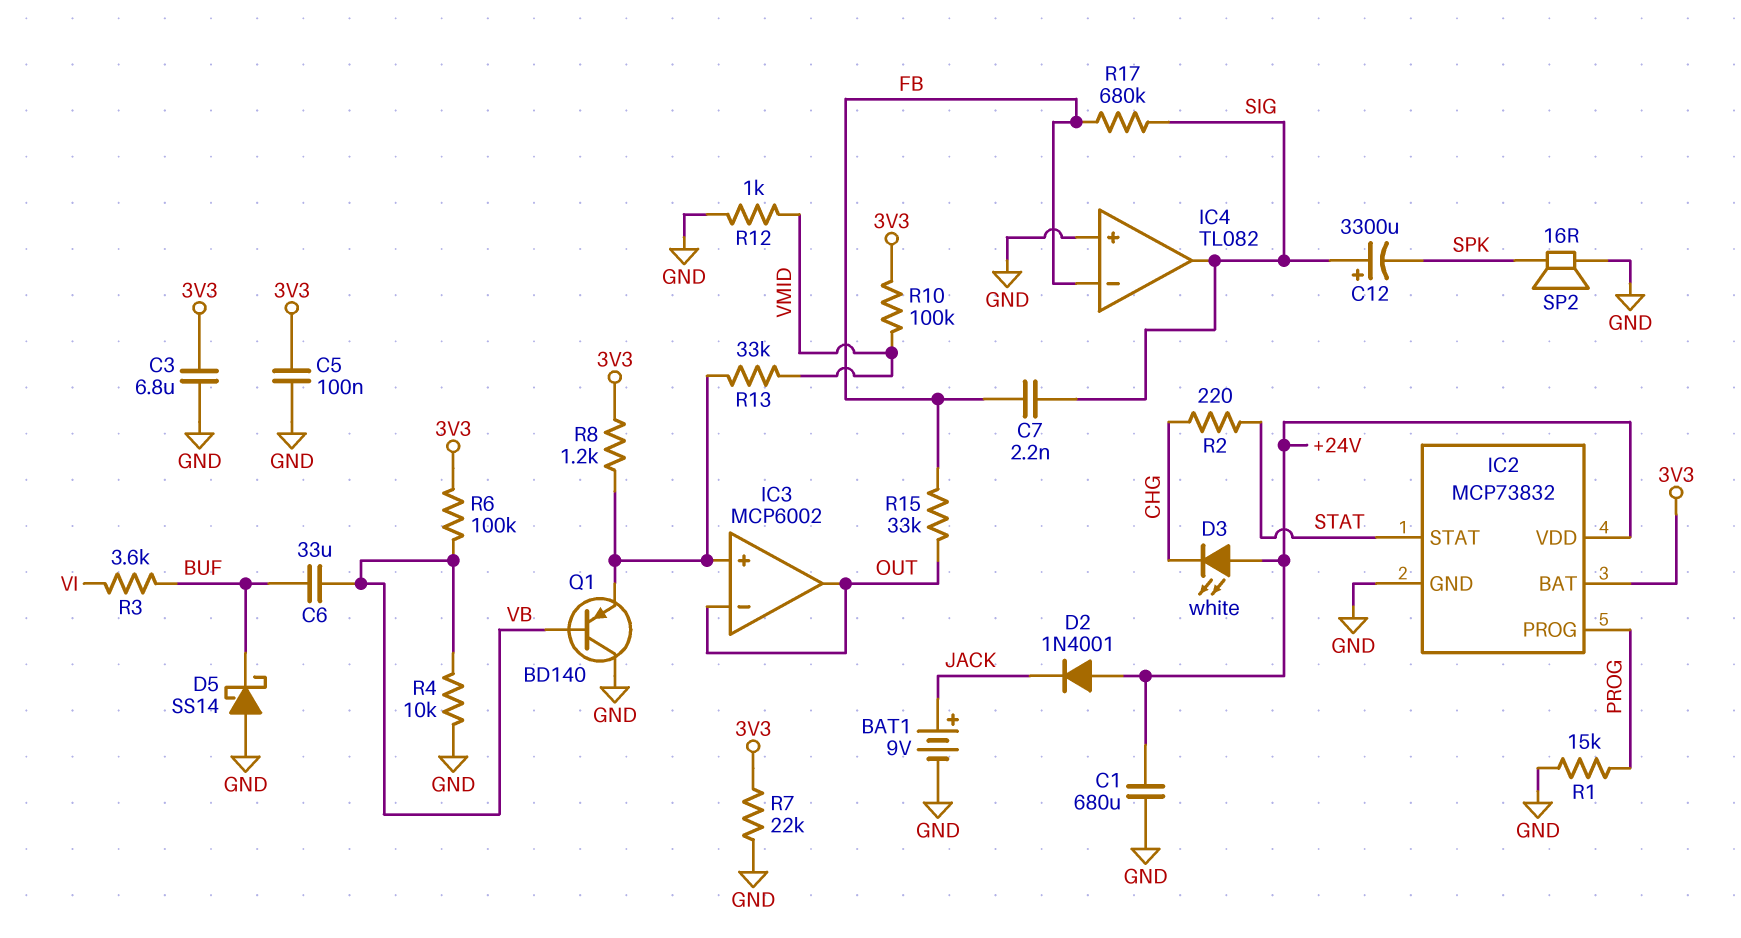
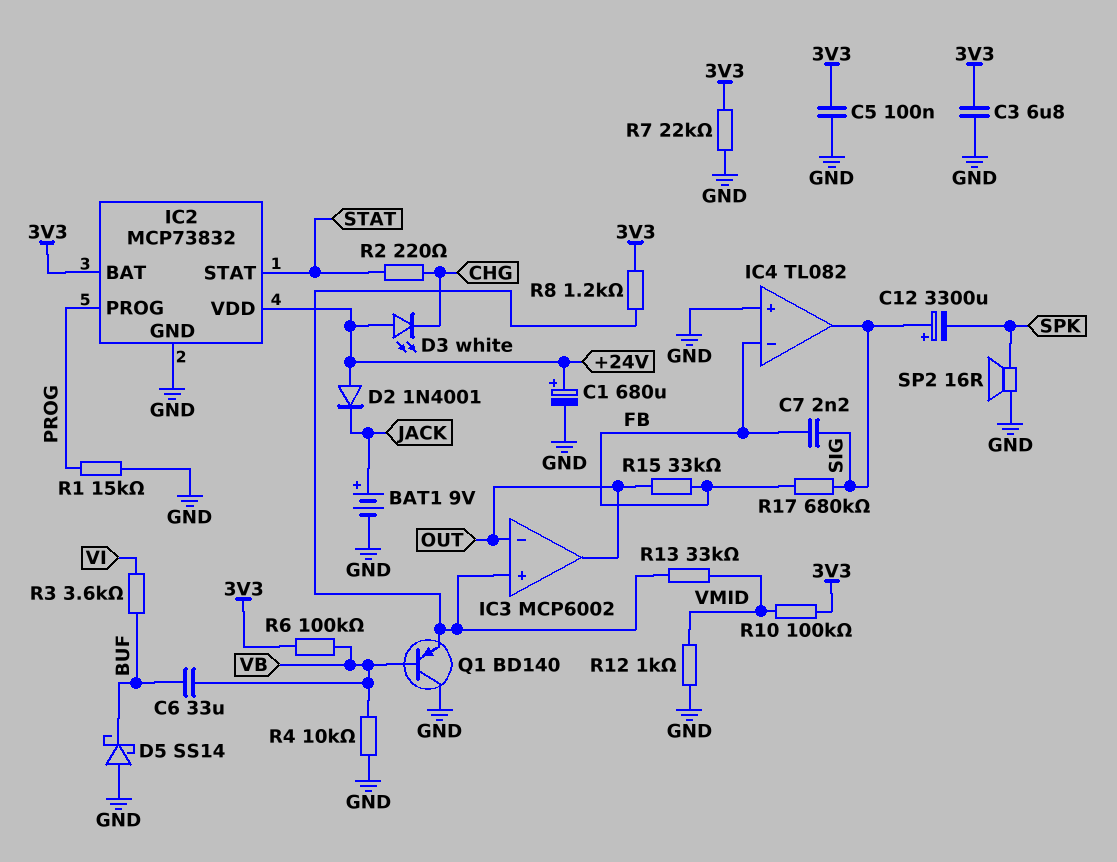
C1: 680uF (+24V, GND) -> 680uF (plus +24V, minus GND)

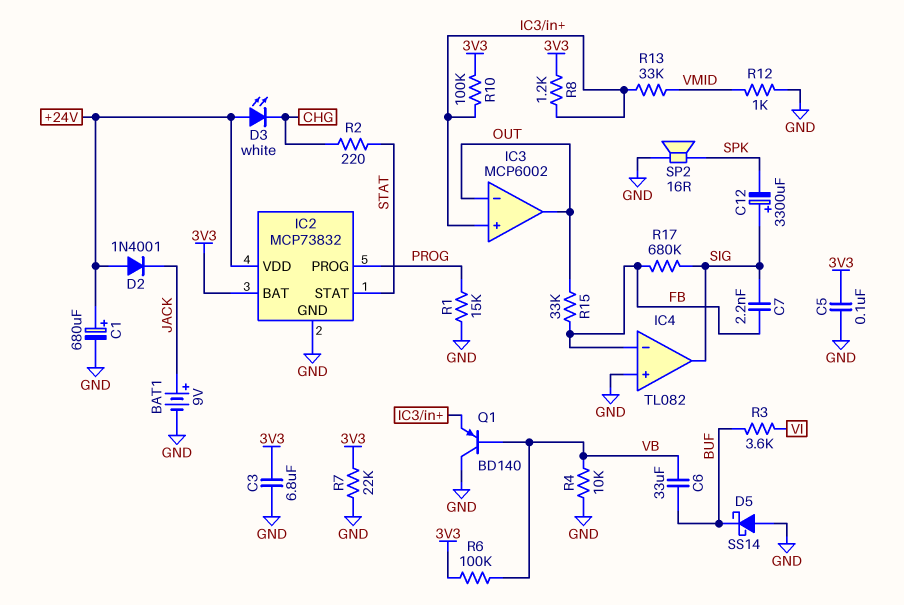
R10: 100k (3V3, VMID) -> 100k (3V3, IC3/in+)

